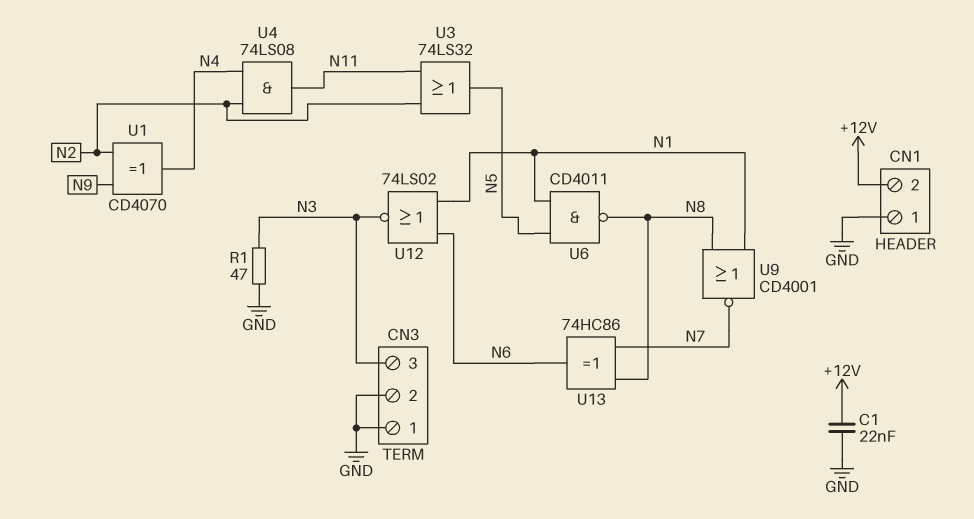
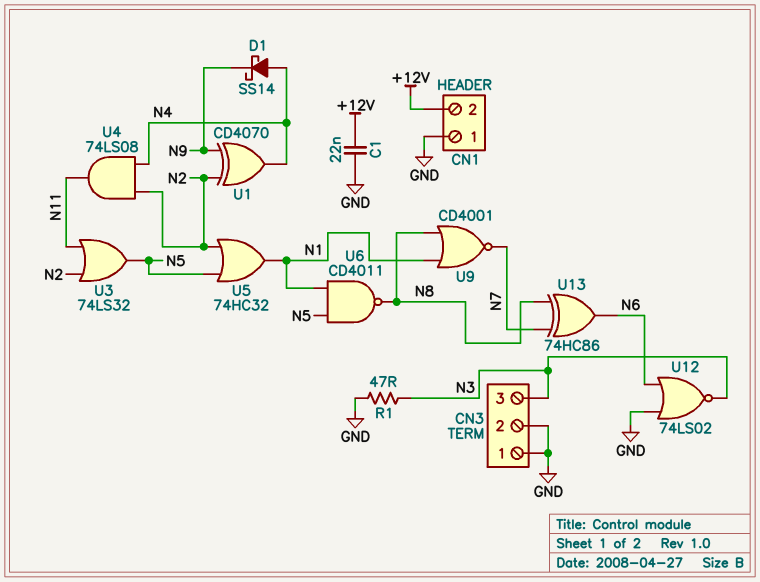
D1: none -> schottky SS14 (A N4, K N9)
U5: none -> OR 74HC32 (in N2, in N5, out N1)
U12: NOR 74LS02 (in N1, in N6, out N3) -> NOR 74LS02 (in GND, in N6, out N3)

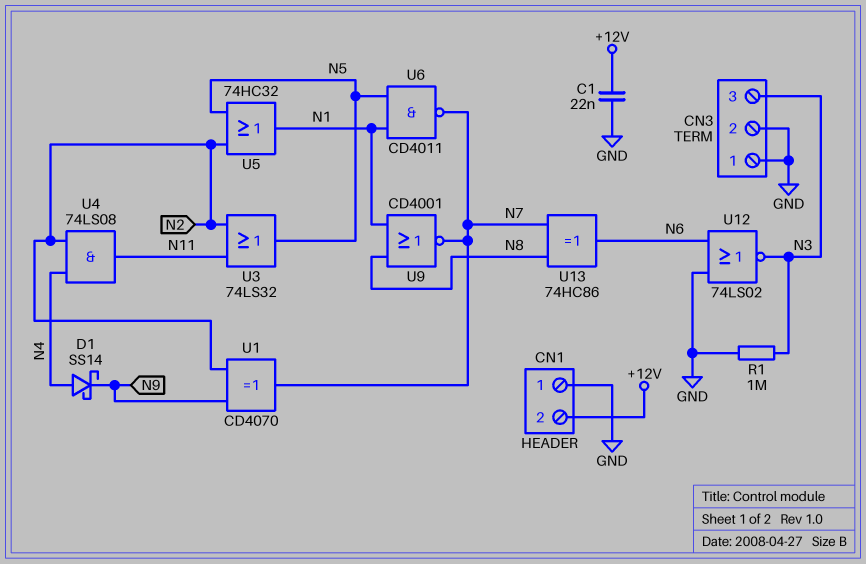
R1: 47 (GND, N3) -> 1M (GND, N3)
U1: XOR CD4070 (in N2, in N9, out N4) -> XOR CD4070 (in N2, in N9, out N7)
U6: NAND CD4011 (in N1, in N5, out N8) -> NAND CD4011 (in N1, in N5, out N7)

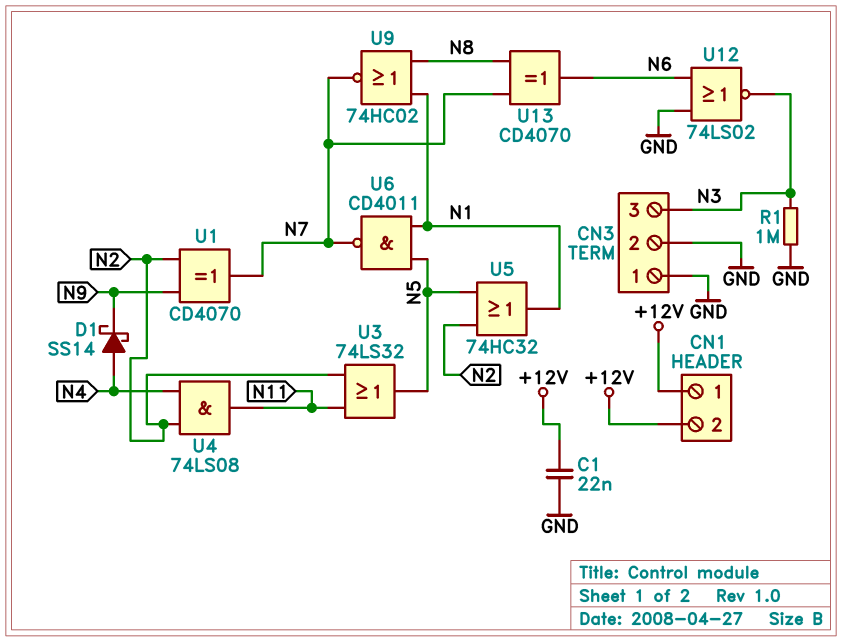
CN1 pin 1: GND -> +12V
U9: NOR CD4001 (in N1, in N8, out N7) -> NOR 74HC02 (in N1, in N8, out N7)
U13: XOR 74HC86 (in N7, in N8, out N6) -> XOR CD4070 (in N7, in N8, out N6)

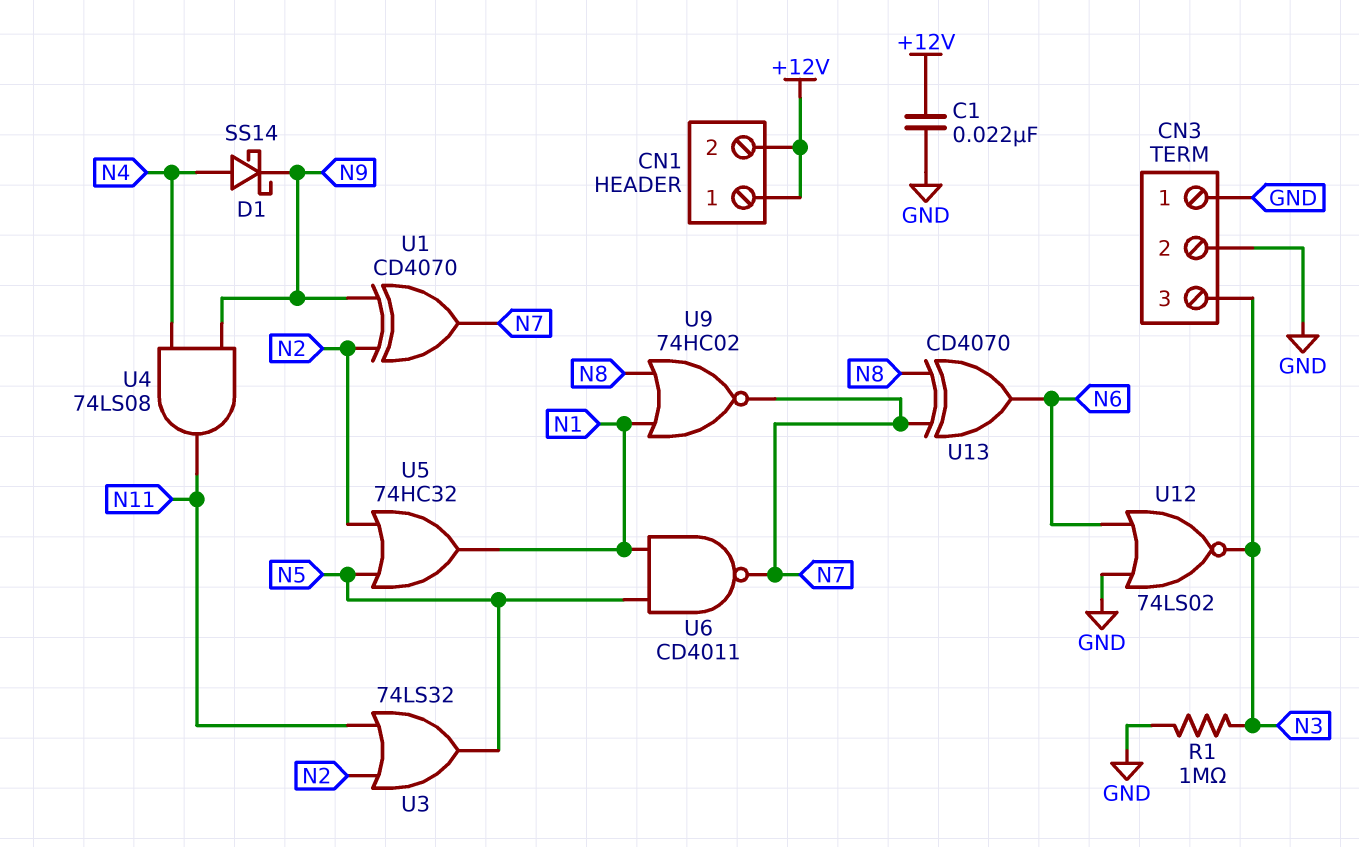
U4: AND 74LS08 (in N2, in N4, out N11) -> AND 74LS08 (in N4, in N9, out N11)

